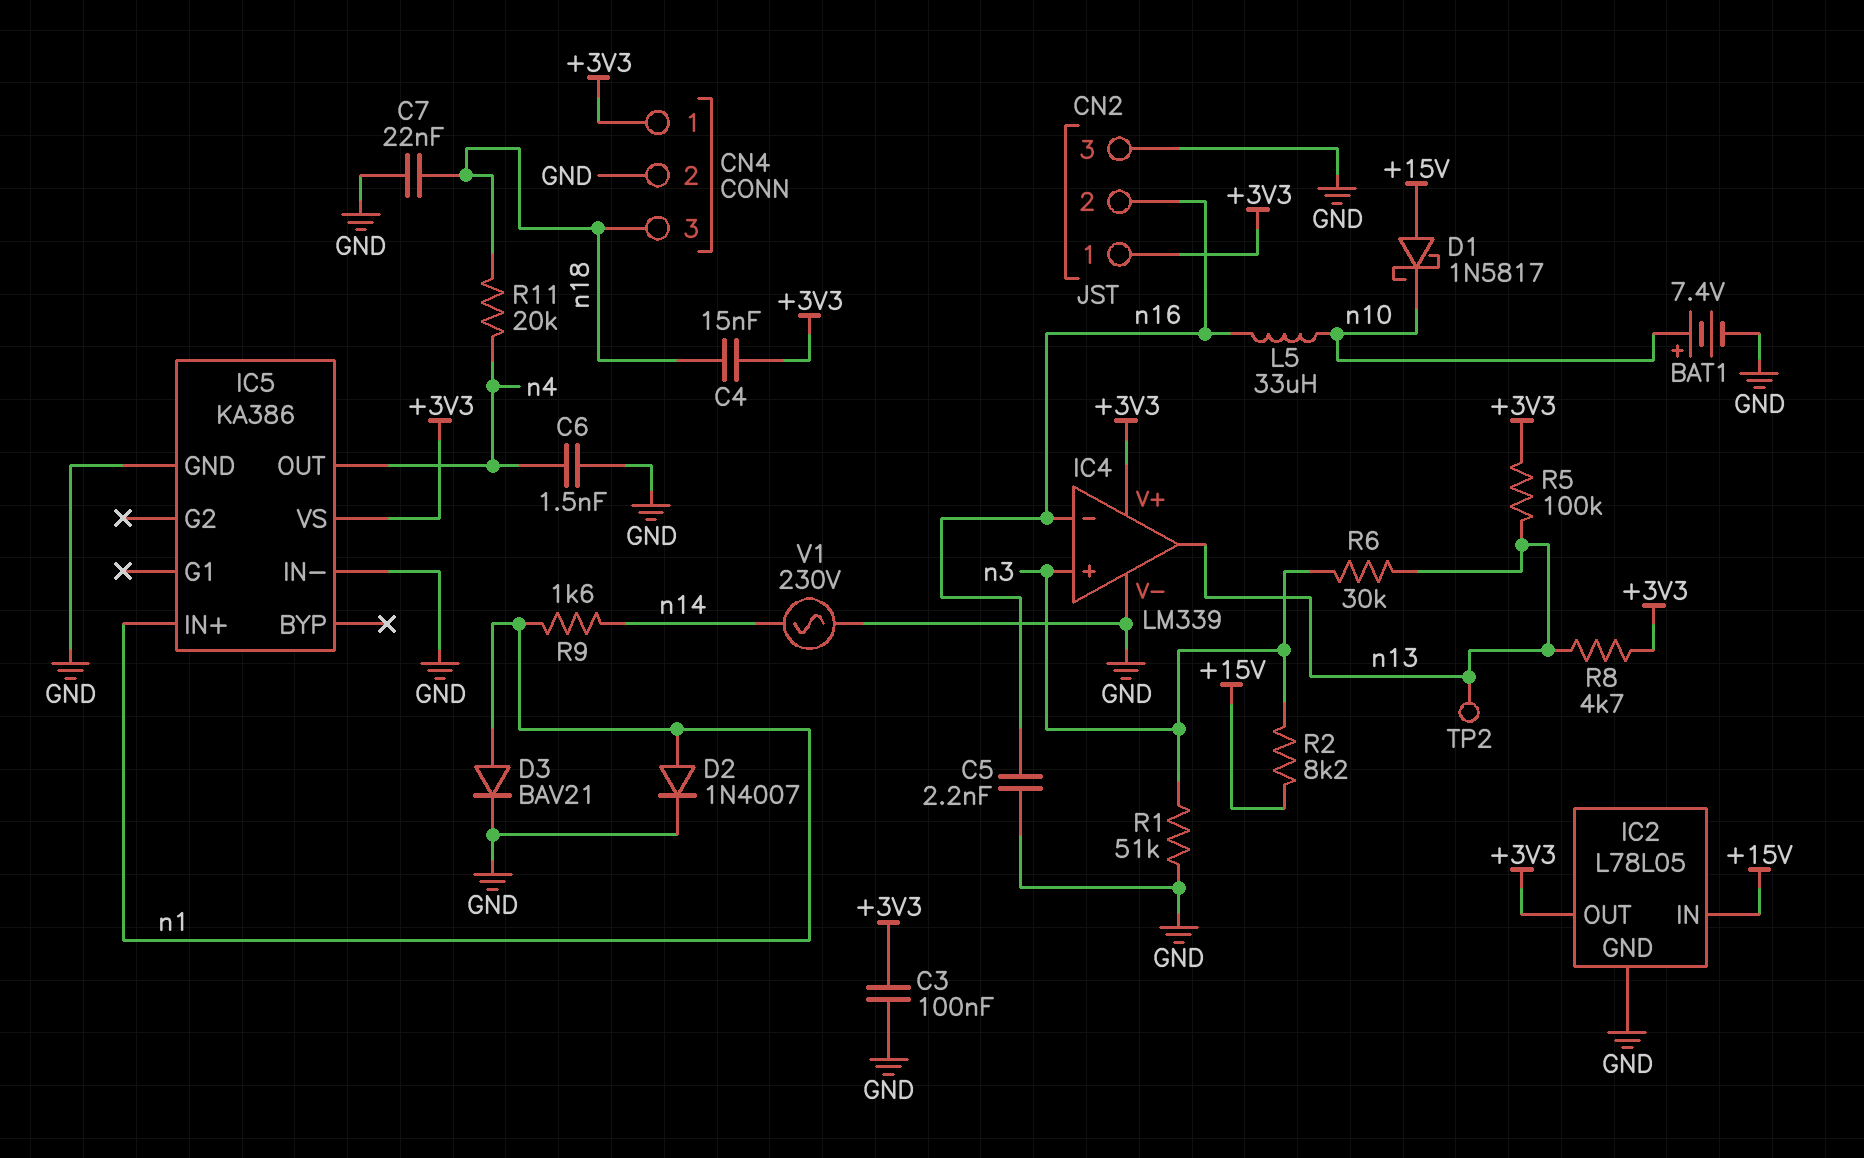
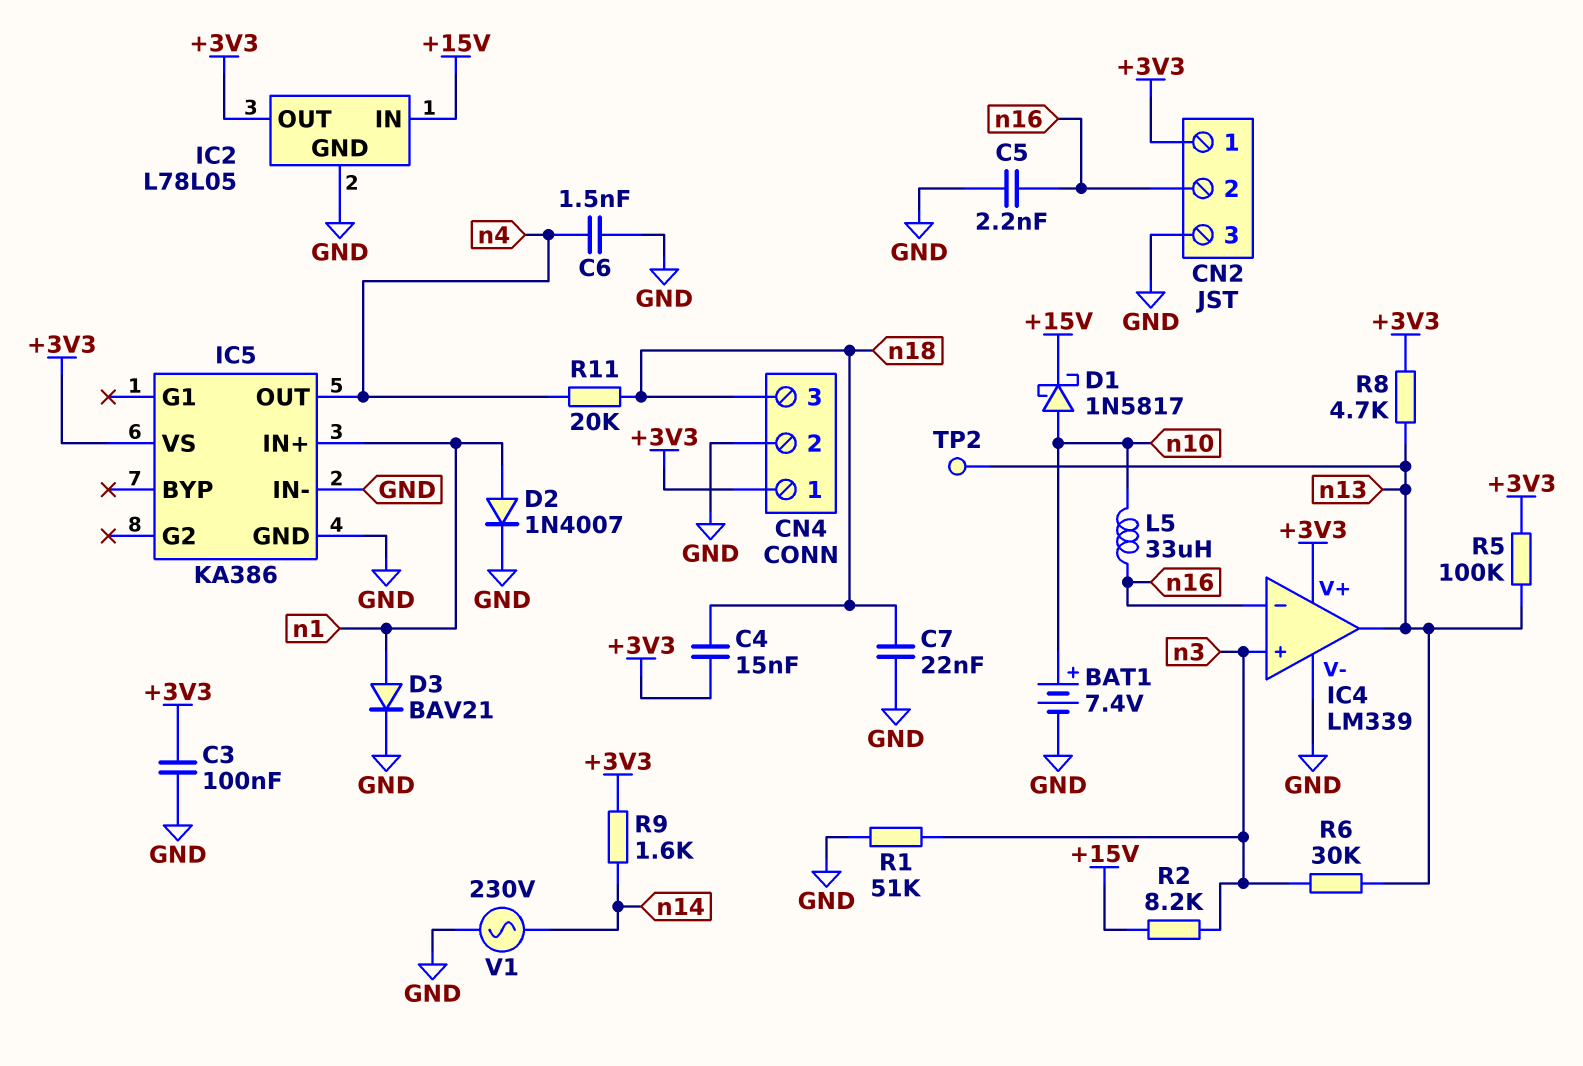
D1: schottky 1N5817 (A +15V, K n10) -> schottky 1N5817 (A n10, K +15V)
R9: 1.6k (n1, n14) -> 1.6k (+3V3, n14)

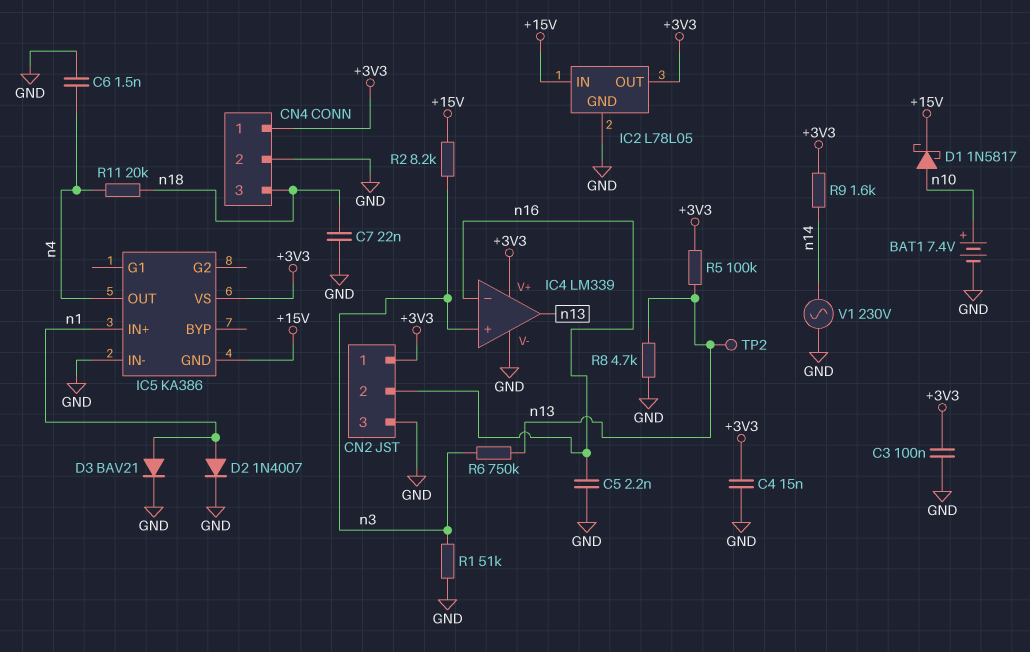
C4: 15nF (+3V3, n18) -> 15nF (+3V3, GND)
IC5 pin GND: GND -> +15V
L5: 33uH (n10, n16) -> none
R6: 30k (n3, n13) -> 750k (n3, n13)
R8: 4.7k (+3V3, n13) -> 4.7k (GND, n13)

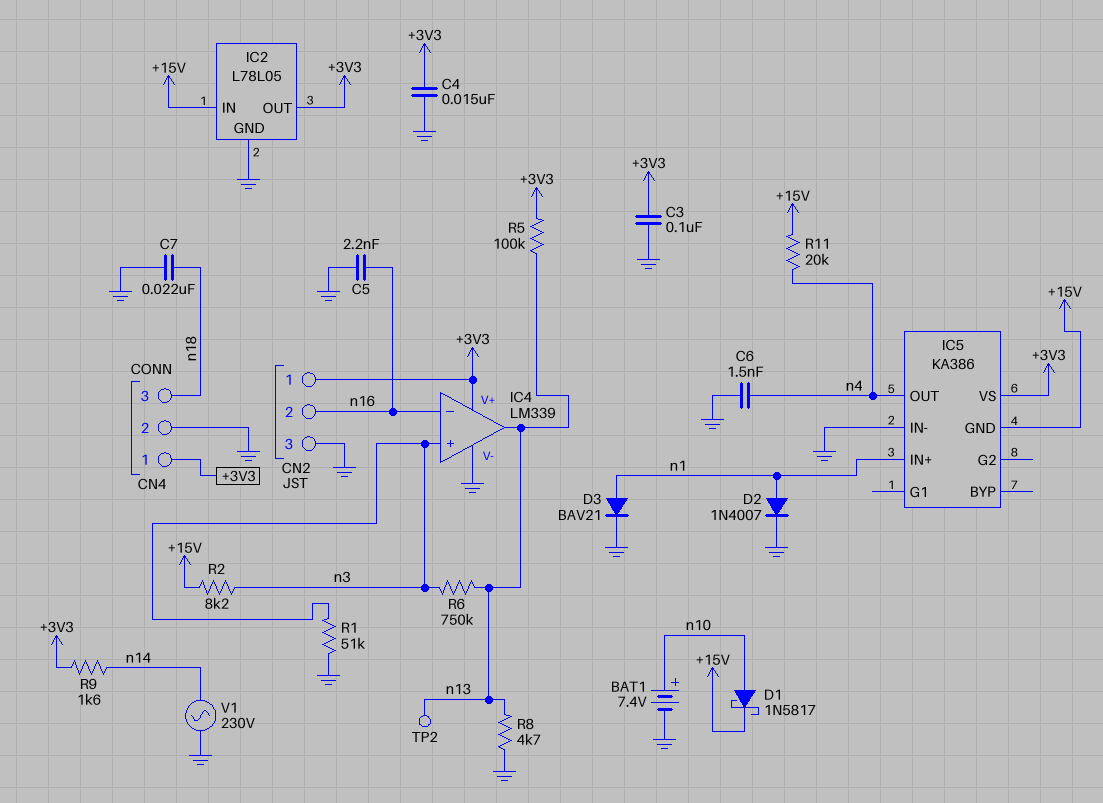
R11: 20k (n4, n18) -> 20k (+15V, n4)

